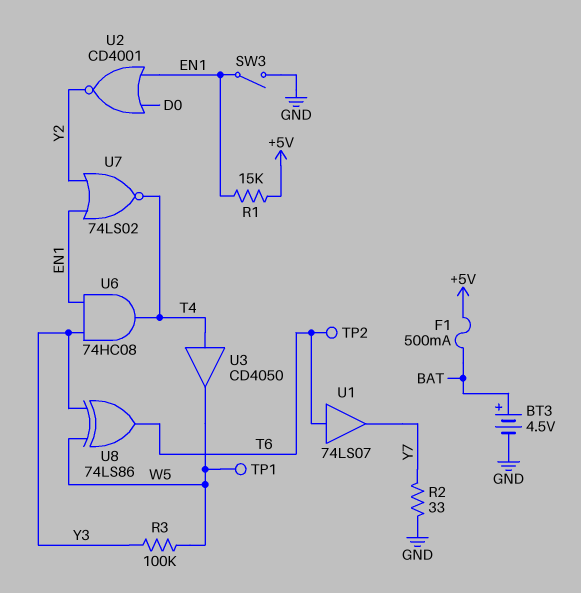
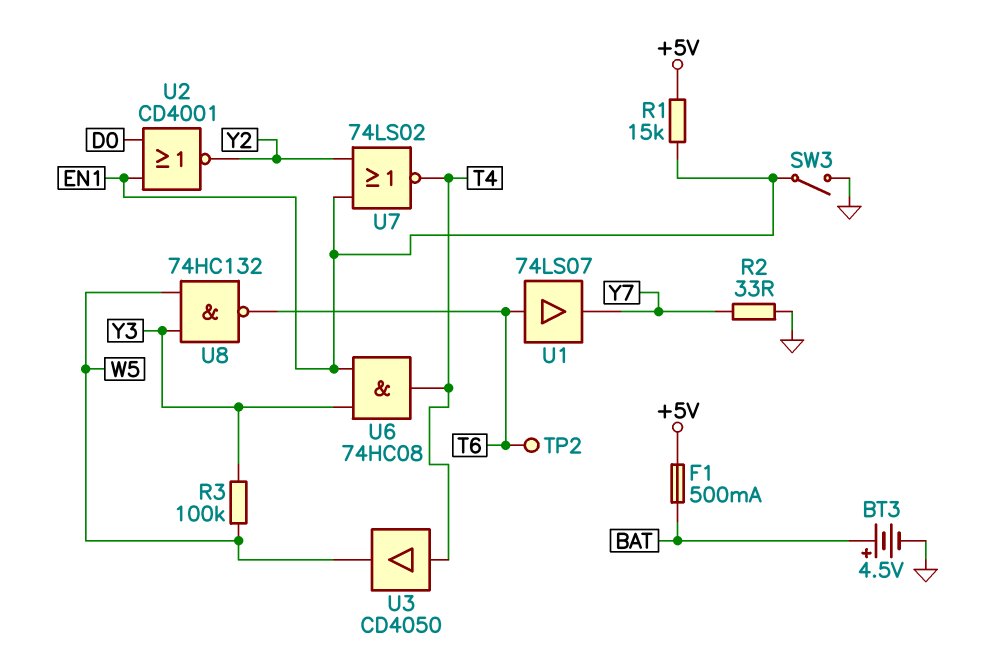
TP1: test point (W5) -> none
U8: XOR 74LS86 (in W5, in Y3, out T6) -> NAND 74HC132 (in W5, in Y3, out T6)

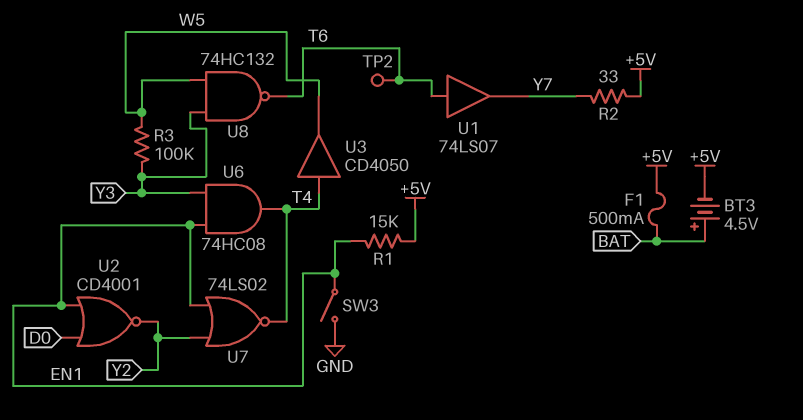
BT3: 4.5V (plus BAT, minus GND) -> 4.5V (plus BAT, minus +5V)
R2: 33 (GND, Y7) -> 33 (+5V, Y7)

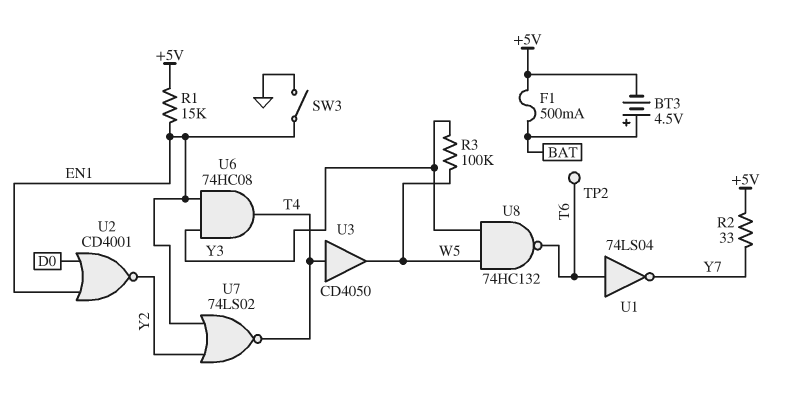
U1: buffer 74LS07 (in T6, out Y7) -> NOT 74LS04 (in T6, out Y7)

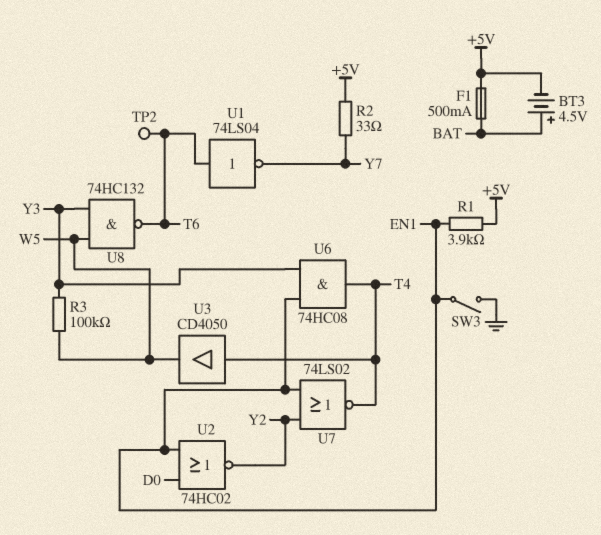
R1: 15k (+5V, EN1) -> 3.9k (+5V, EN1)
U2: NOR CD4001 (in D0, in EN1, out Y2) -> NOR 74HC02 (in D0, in EN1, out Y2)

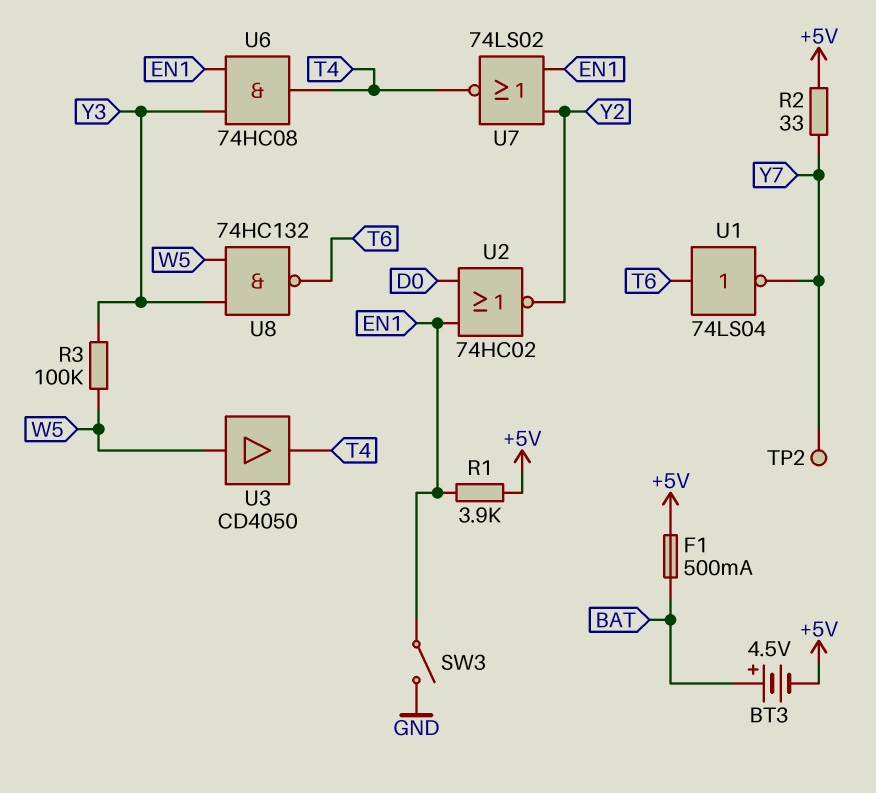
TP2: test point (T6) -> test point (Y7)
U3: buffer CD4050 (in T4, out W5) -> buffer CD4050 (in W5, out T4)

